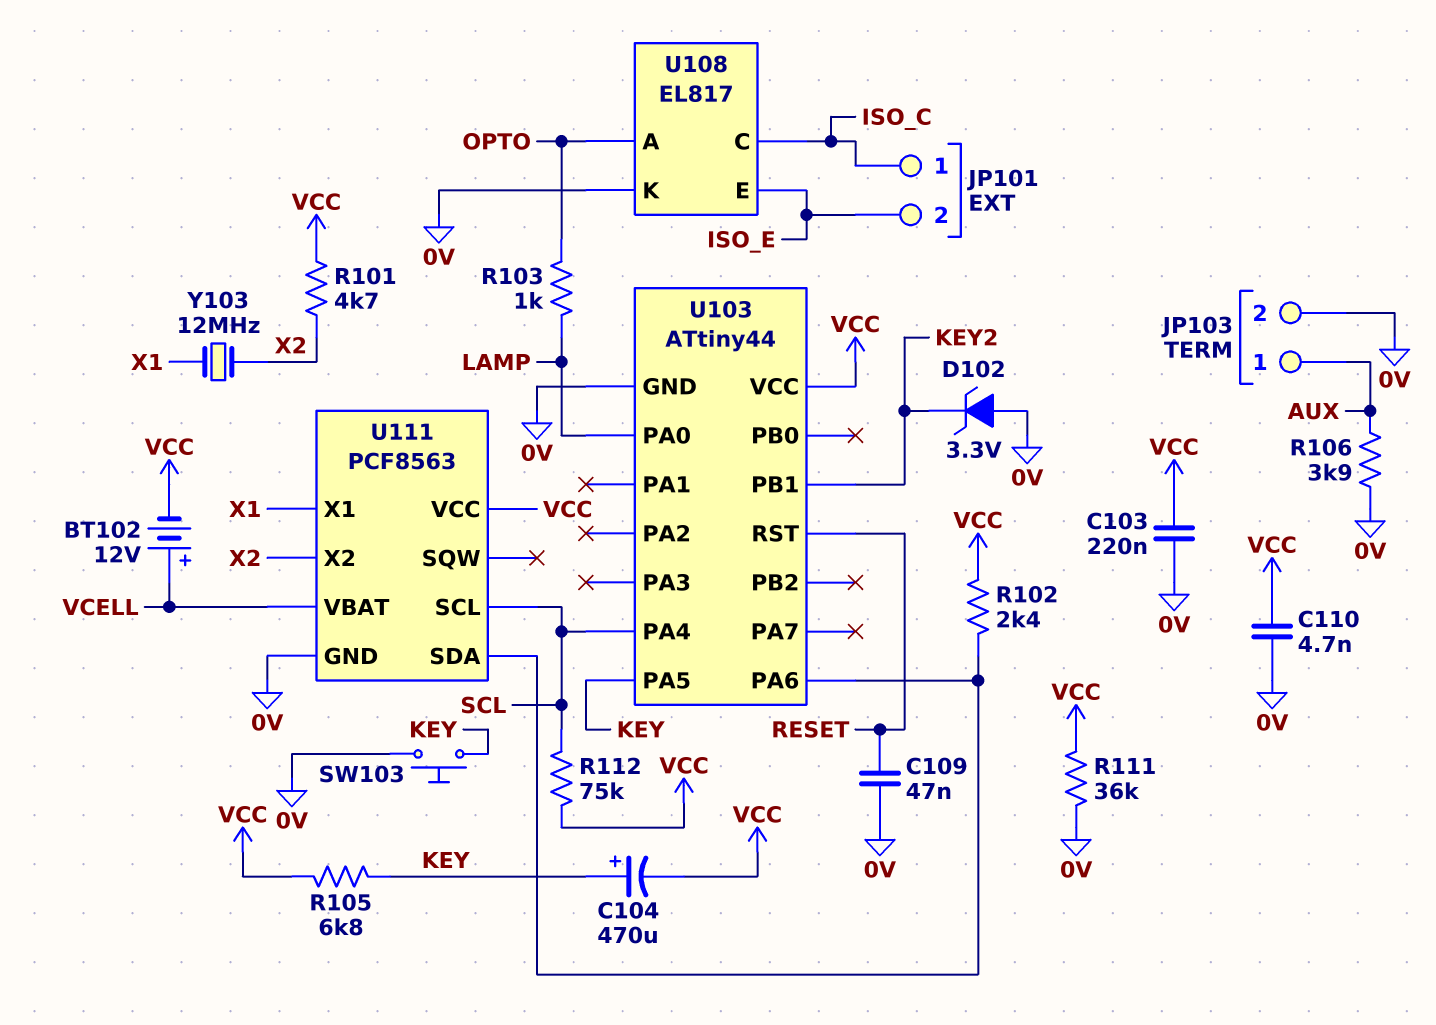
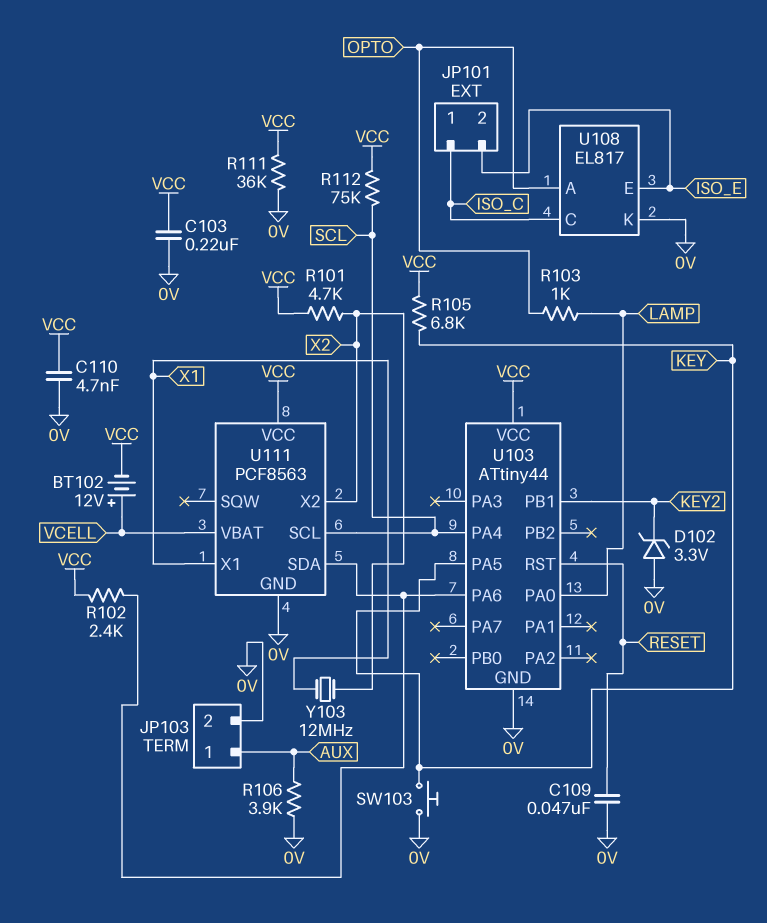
C104: 470uF (plus KEY, minus VCC) -> none

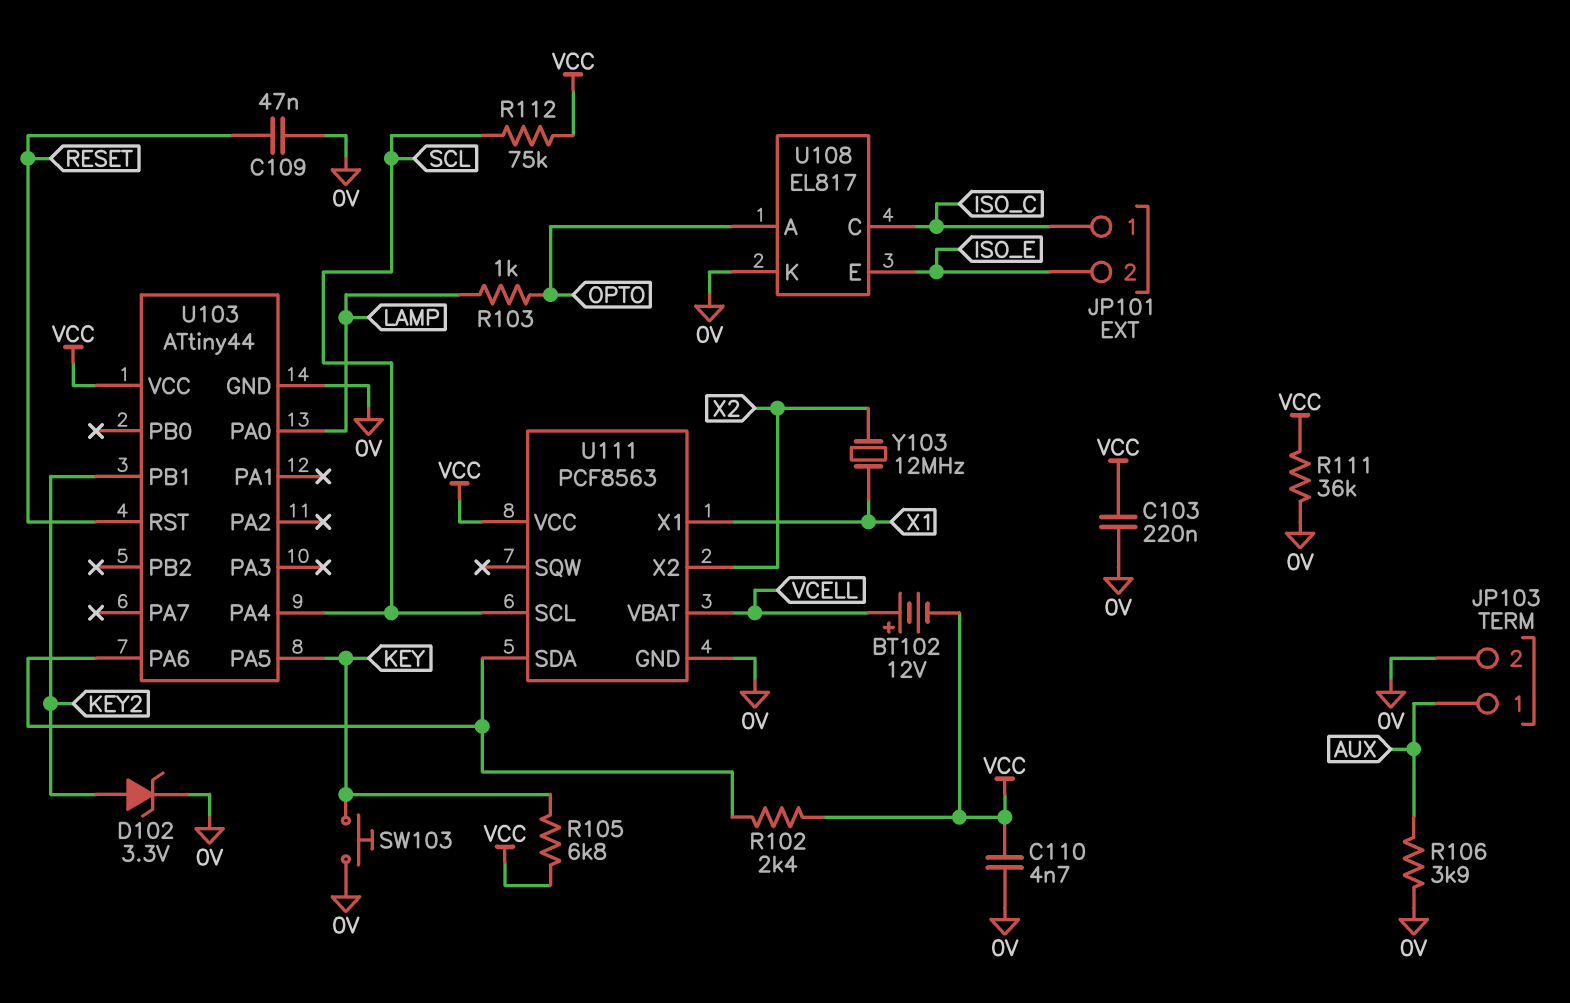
D102: zener 3.3V (A 0V, K KEY2) -> zener 3.3V (A KEY2, K 0V)
R101: 4.7k (VCC, X2) -> none

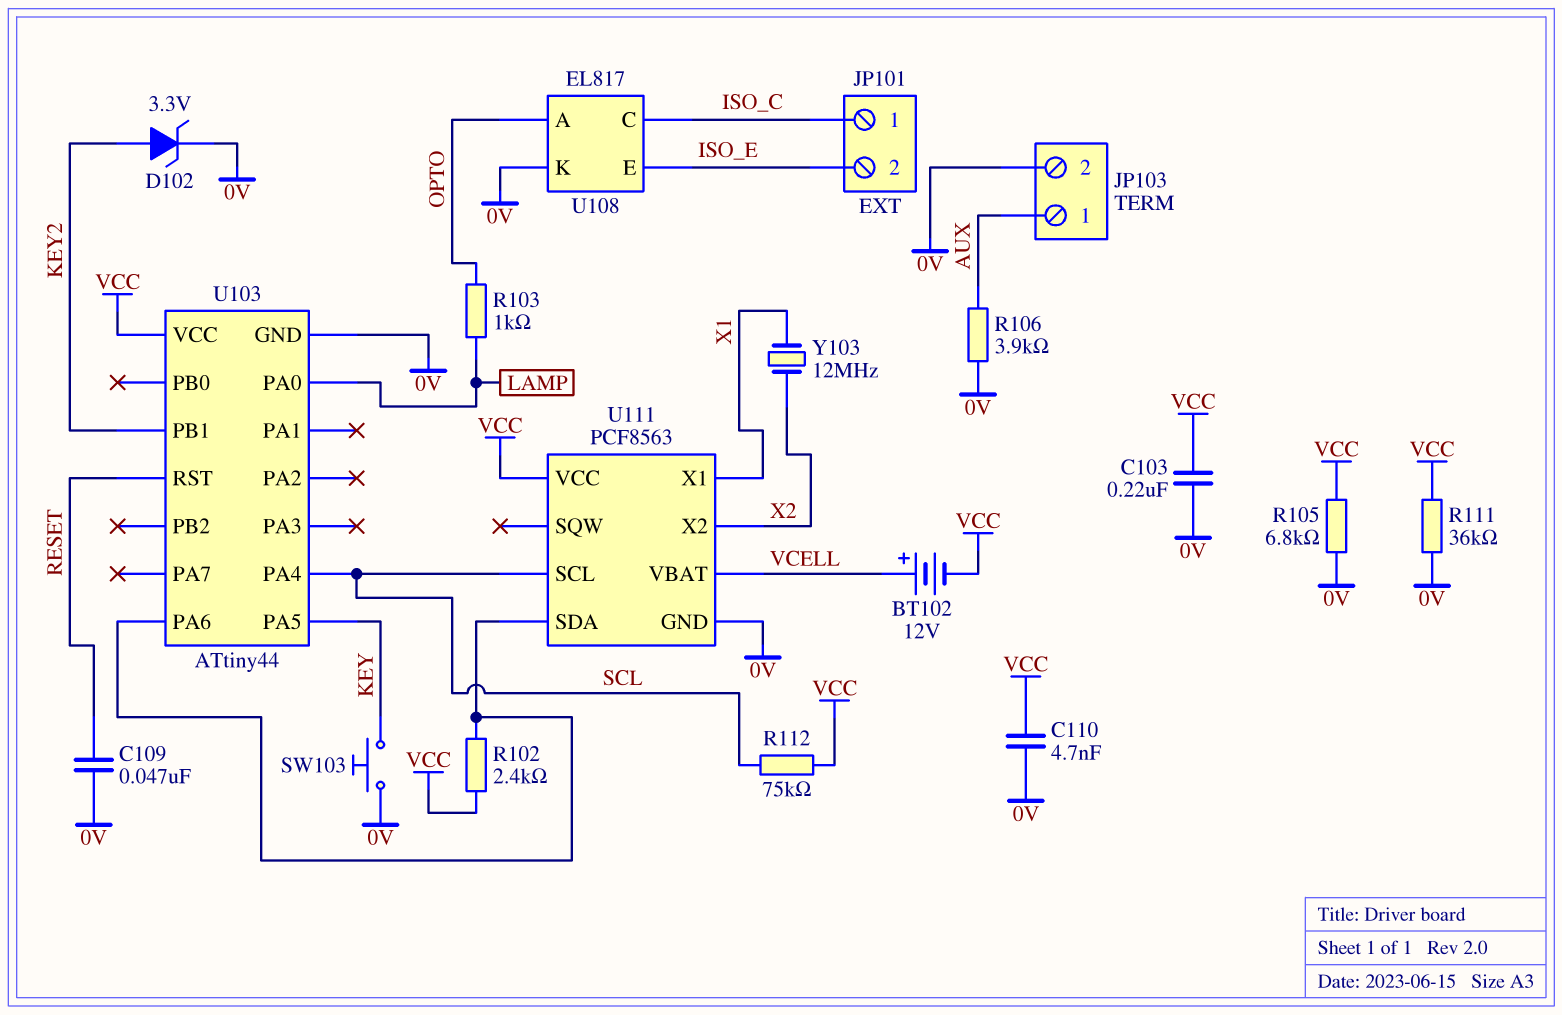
R105: 6.8k (KEY, VCC) -> 6.8k (0V, VCC)

